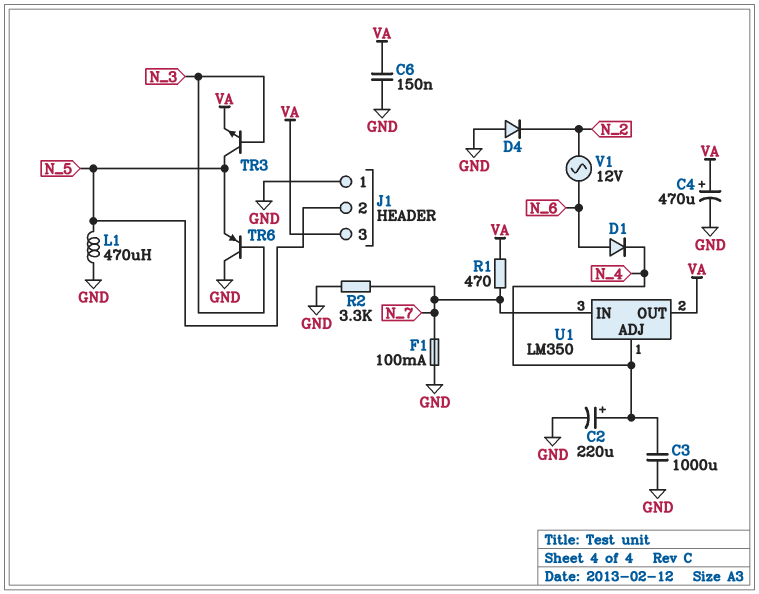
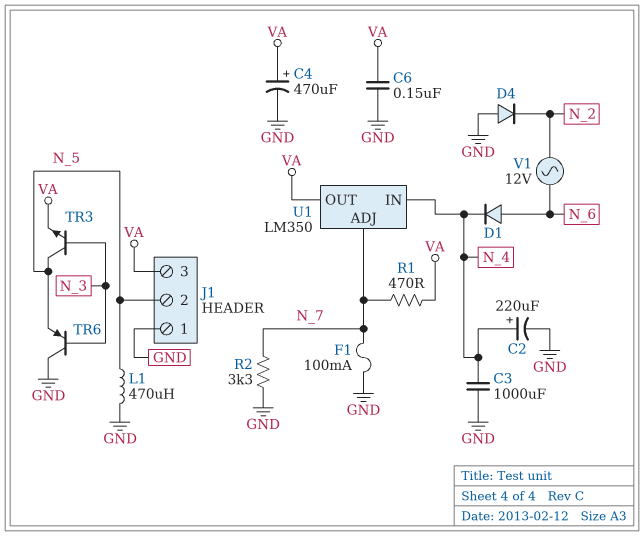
U1 pin ADJ: N_4 -> N_7
U1 pin IN: N_7 -> N_4

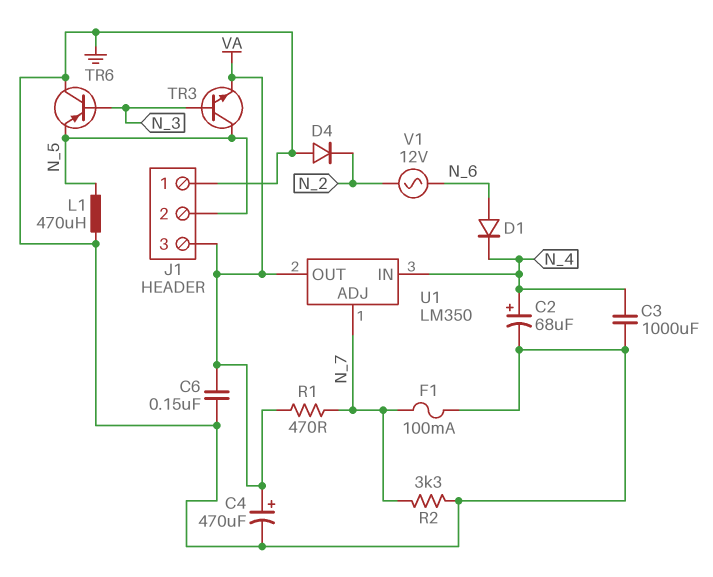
C2: 220uF (plus N_4, minus GND) -> 68uF (plus N_4, minus GND)

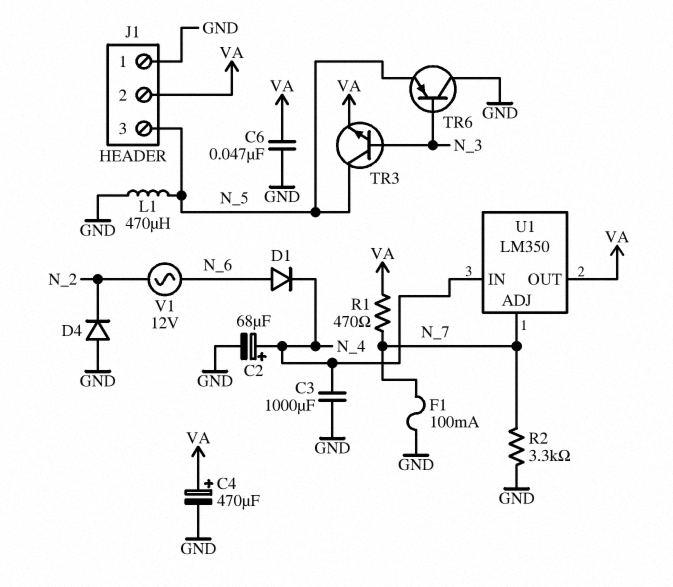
C6: 150nF (GND, VA) -> 47nF (GND, VA)
J1 pin 2: N_5 -> VA
J1 pin 3: VA -> N_5

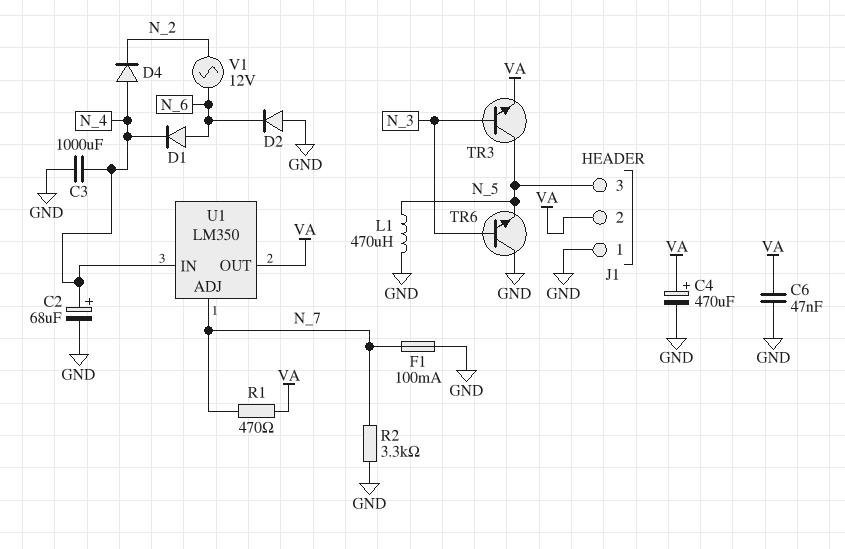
D2: none -> diode (A GND, K N_6)
D4: diode (A GND, K N_2) -> diode (A N_4, K N_2)
TR6: PNP (B N_3, C GND, E N_5) -> NPN (B N_3, C GND, E N_5)

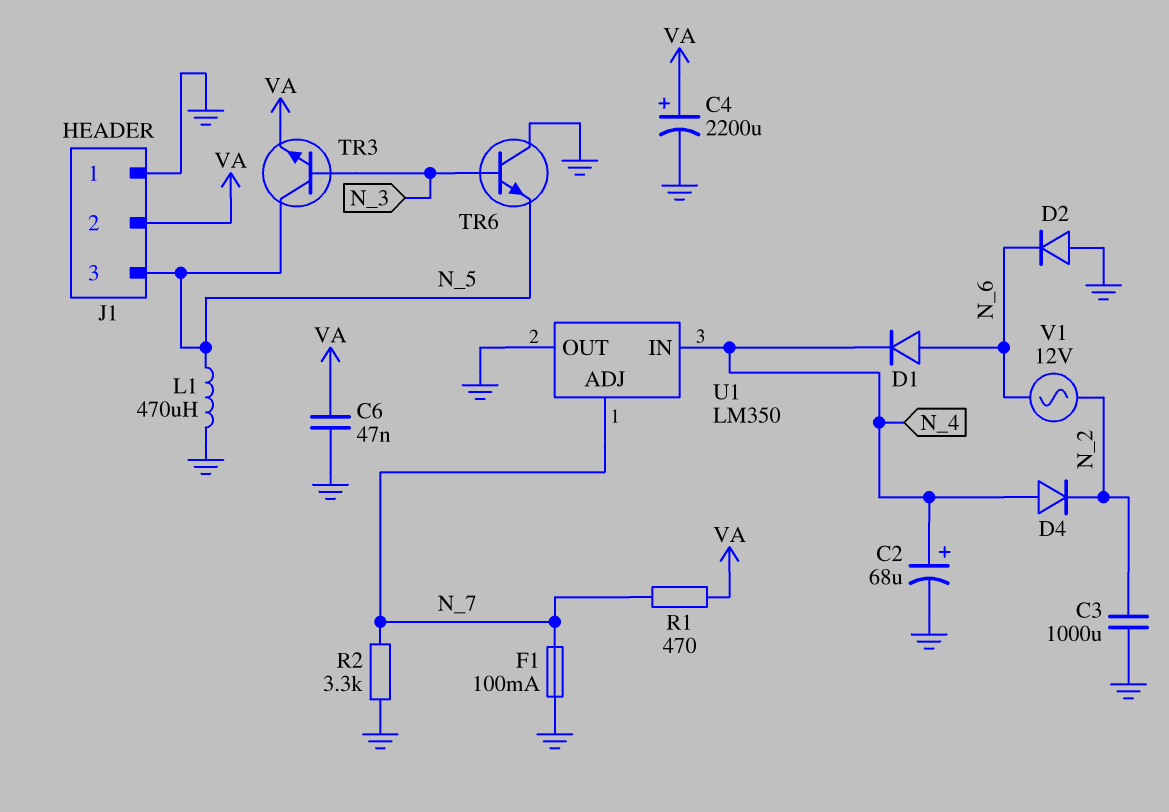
C3: 1000uF (GND, N_4) -> 1000uF (GND, N_2)
C4: 470uF (plus VA, minus GND) -> 2200uF (plus VA, minus GND)
U1 pin OUT: VA -> GND

